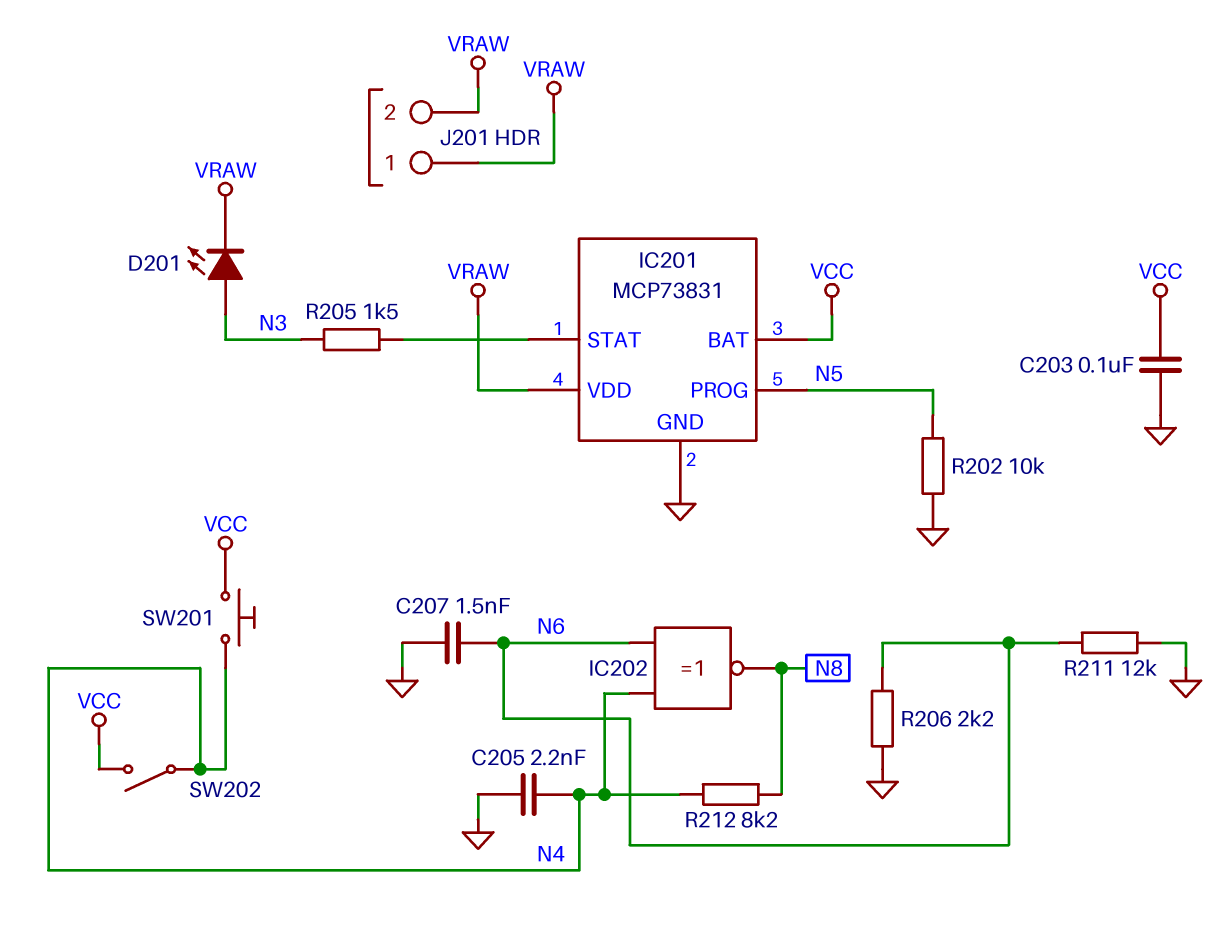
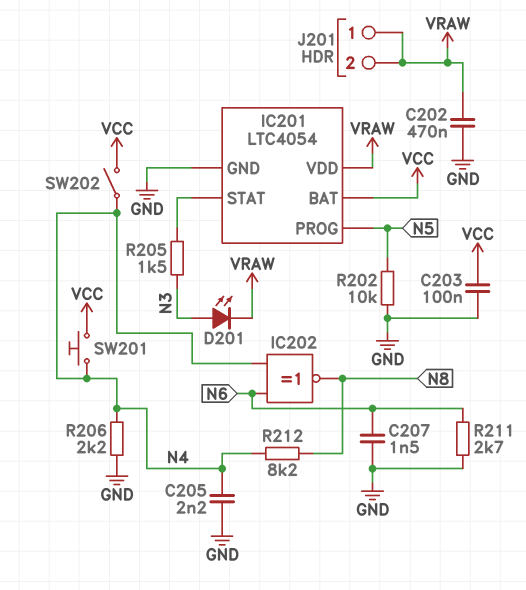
C202: none -> 470nF (GND, VRAW)
IC201: MCP73831 -> LTC4054
R206: 2.2k (GND, N6) -> 2.2k (GND, N4)
R211: 12k (GND, N6) -> 2.7k (GND, N6)

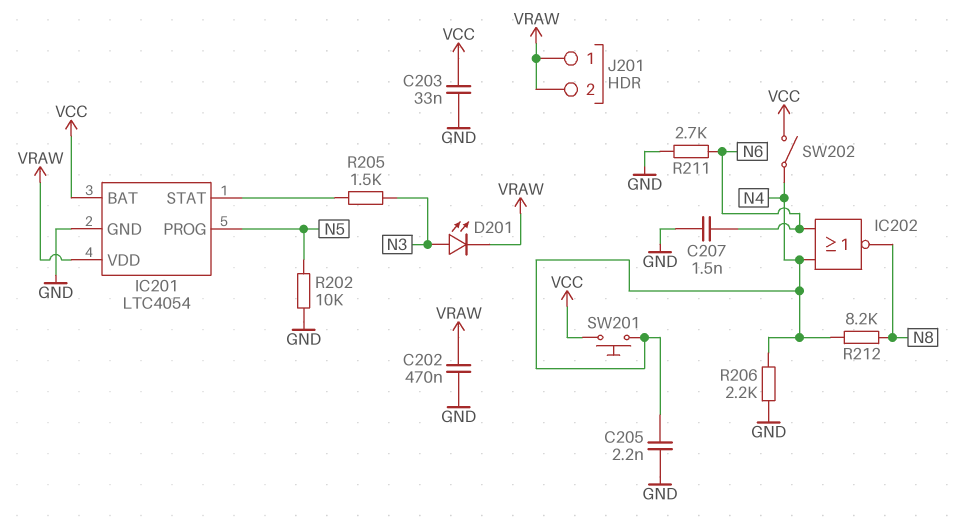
C203: 100nF (GND, VCC) -> 33nF (GND, VCC)
IC202: XNOR (in N4, in N6, out N8) -> NOR (in N4, in N6, out N8)

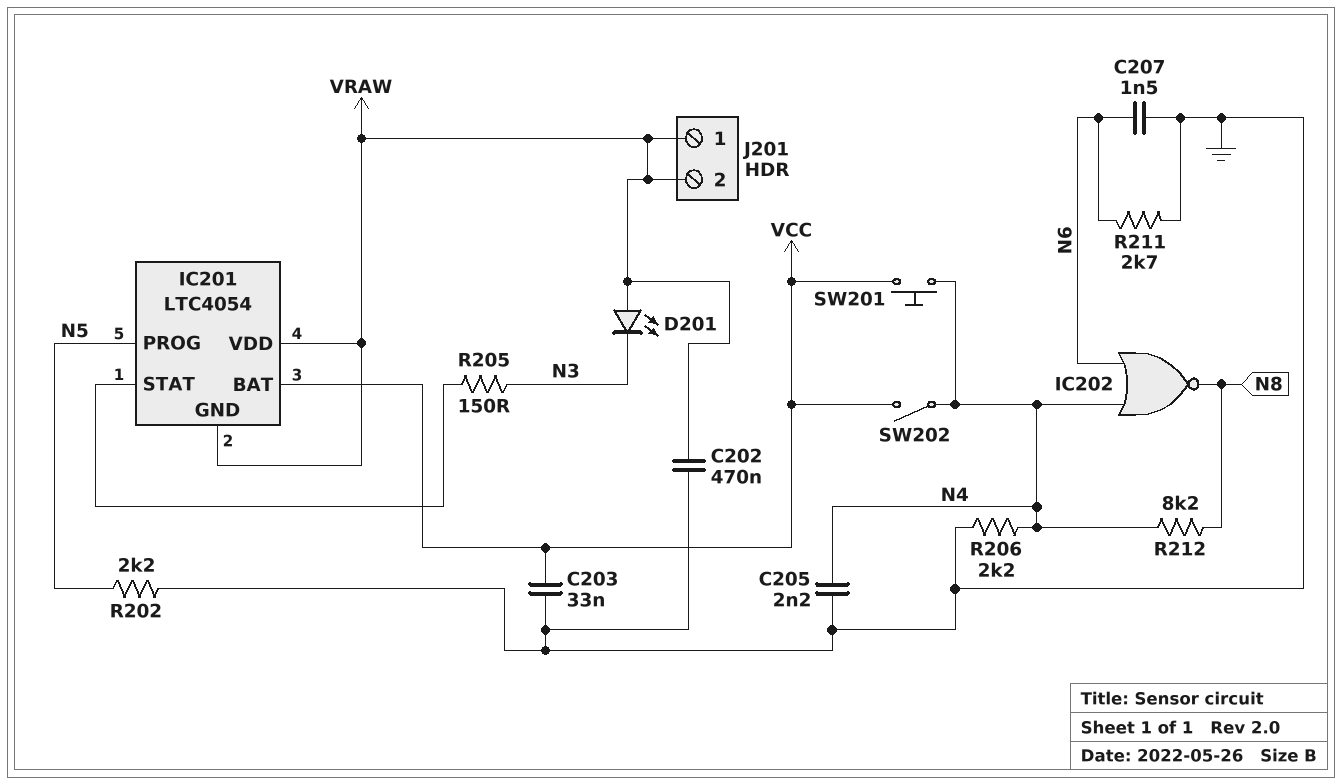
D201: LED (A N3, K VRAW) -> LED (A VRAW, K N3)
IC201 pin GND: GND -> VRAW
R202: 10k (GND, N5) -> 2.2k (GND, N5)
R205: 1.5k (IC201/STAT, N3) -> 150 (IC201/STAT, N3)

